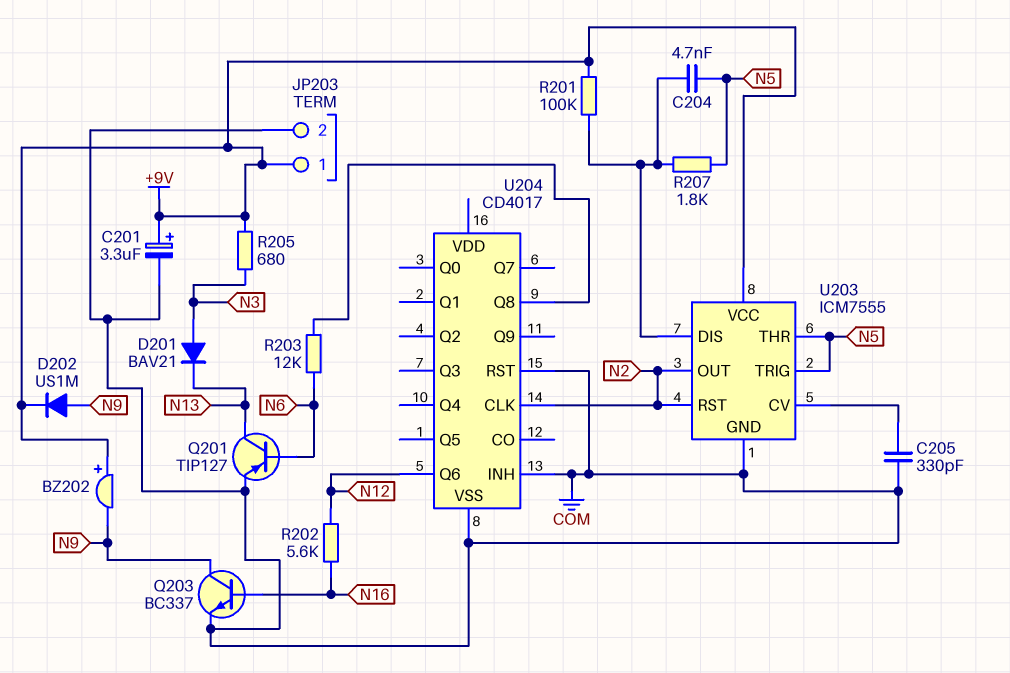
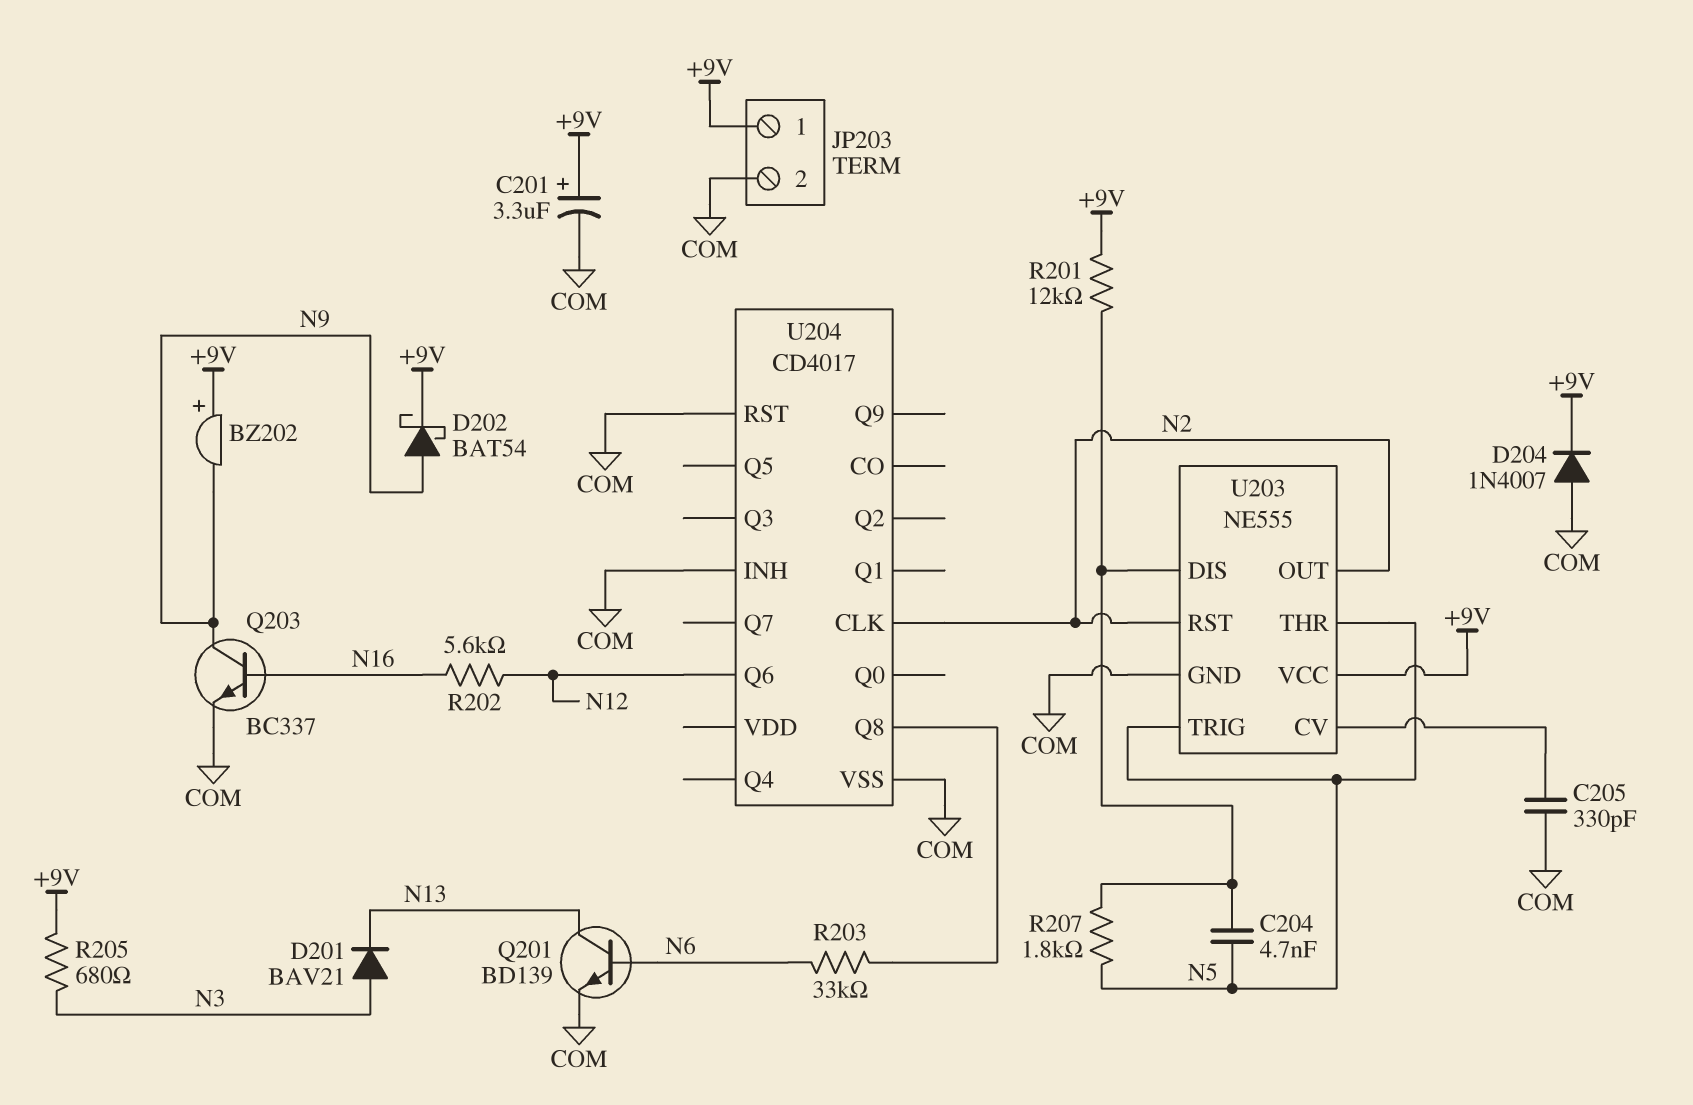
D202: diode US1M (A N9, K +9V) -> schottky BAT54 (A N9, K +9V)
D204: none -> diode 1N4007 (A COM, K +9V)
Q201: PNP TIP127 (B N6, C N13, E COM) -> NPN BD139 (B N6, C N13, E COM)
R201: 100k (+9V, U203/DIS) -> 12k (+9V, U203/DIS)
R203: 12k (N6, U204/Q8) -> 33k (N6, U204/Q8)
U203: ICM7555 -> NE555

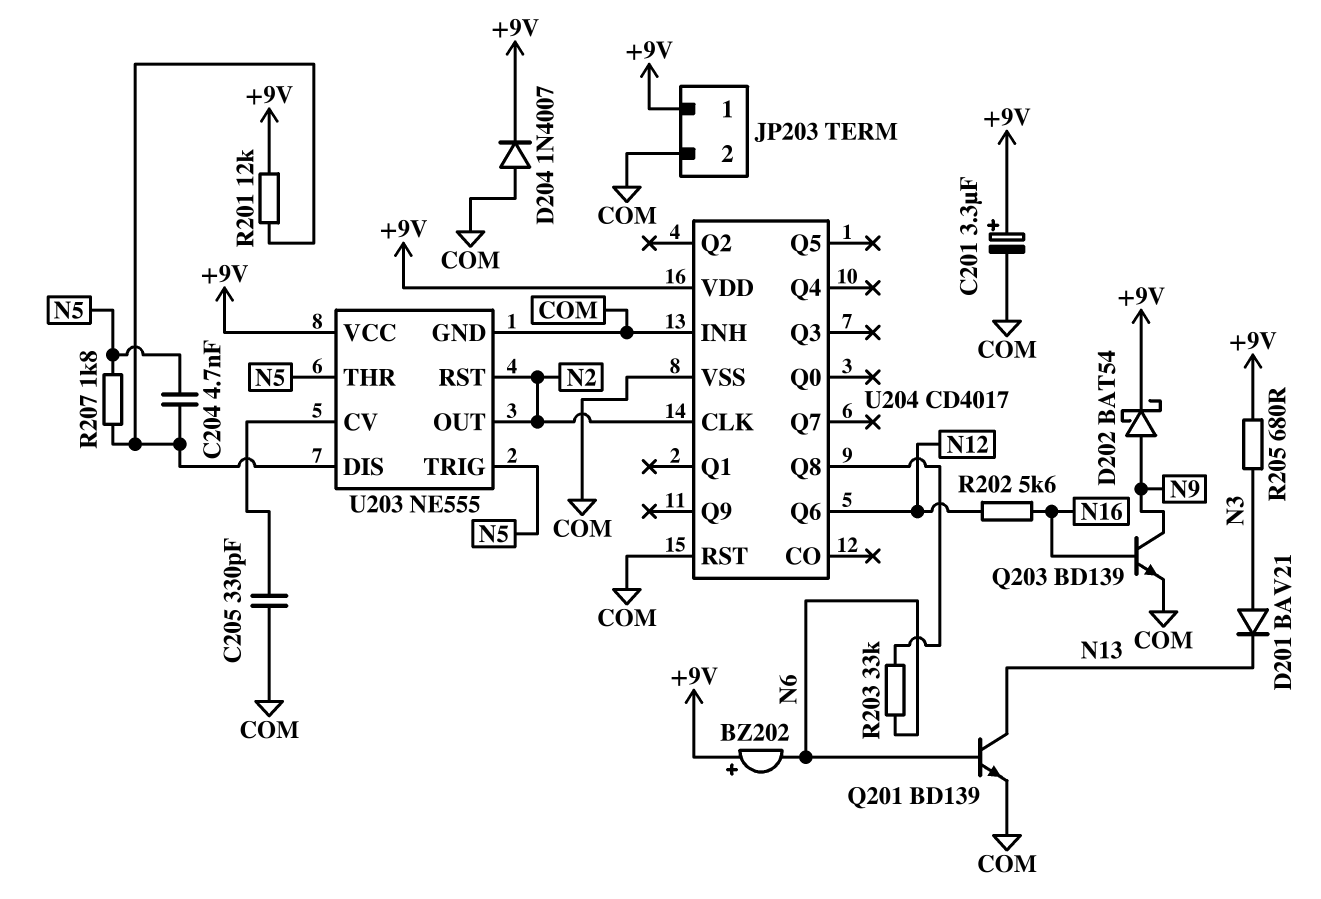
BZ202: buzzer (plus +9V, minus N9) -> buzzer (plus +9V, minus N6)
Q203: NPN BC337 (B N16, C N9, E COM) -> NPN BD139 (B N16, C N9, E COM)
U204 pin VDD: none -> +9V

